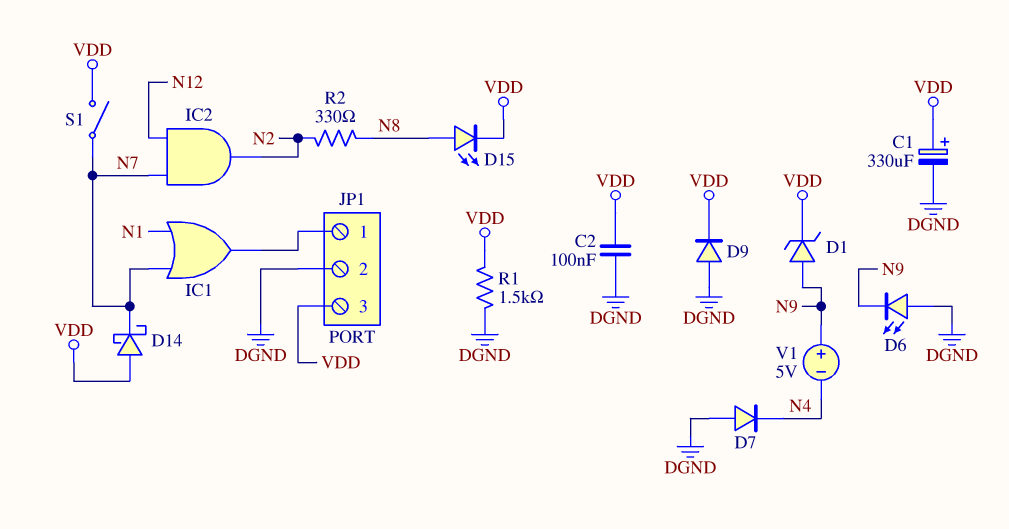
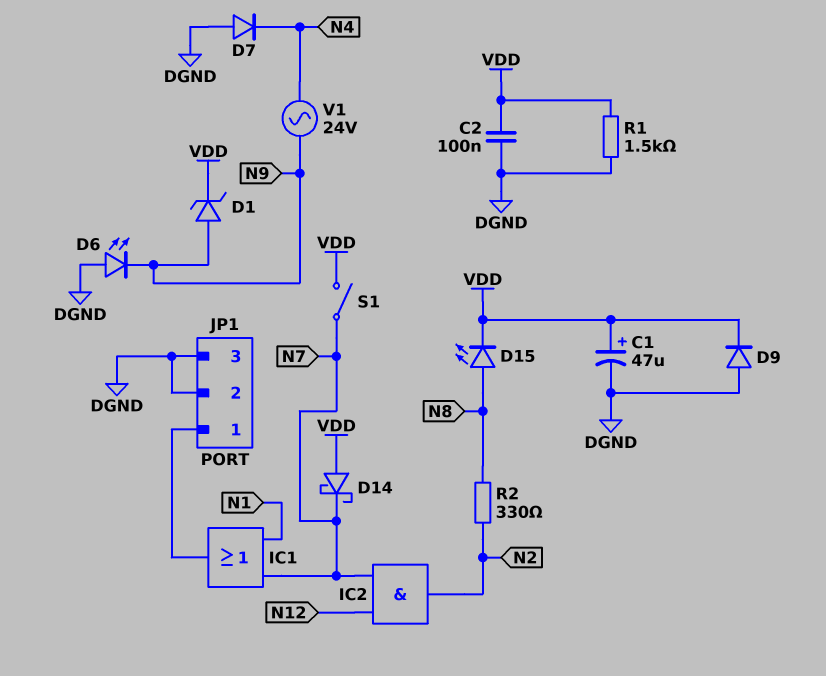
C1: 330uF (plus VDD, minus DGND) -> 47uF (plus VDD, minus DGND)
JP1 pin 3: VDD -> DGND
V1: 5V (plus N9, minus N4) -> AC 24V (N4, N9)

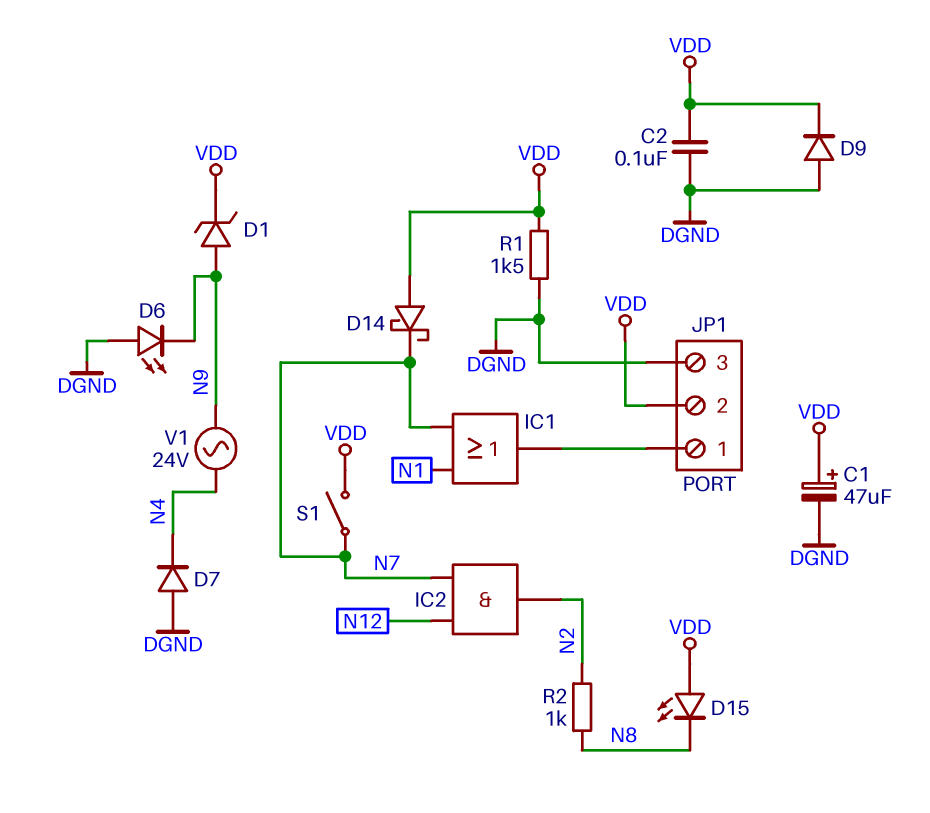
D15: LED (A N8, K VDD) -> LED (A VDD, K N8)
JP1 pin 2: DGND -> VDD
R2: 330 (N2, N8) -> 1k (N2, N8)

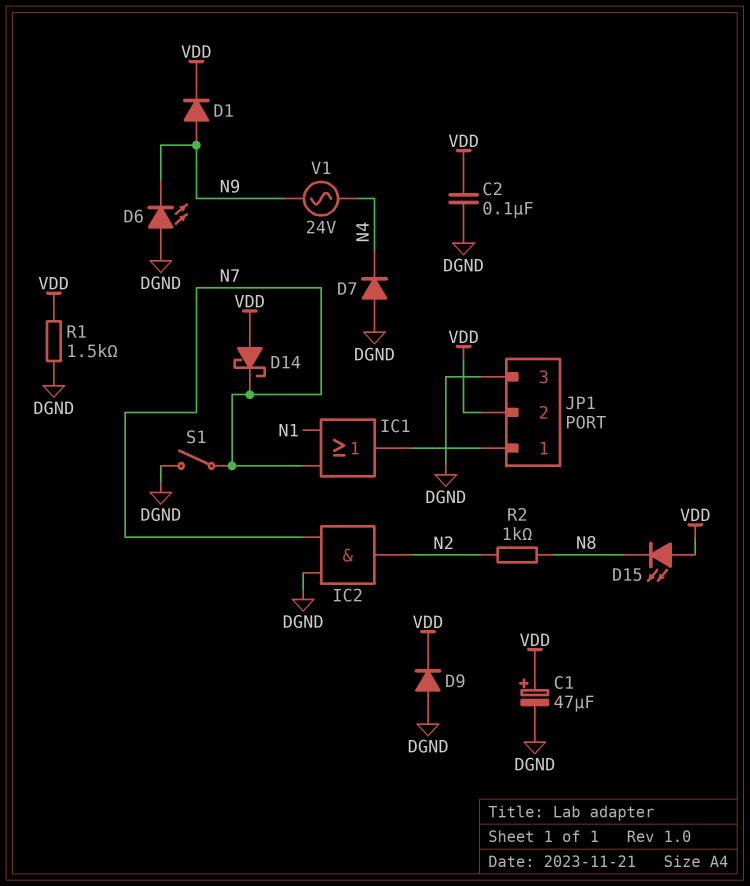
D1: zener (A N9, K VDD) -> diode (A N9, K VDD)
IC2: AND (in N7, in N12, out N2) -> AND (in DGND, in N7, out N2)
S1: switch (N7, VDD) -> switch (DGND, N7)

